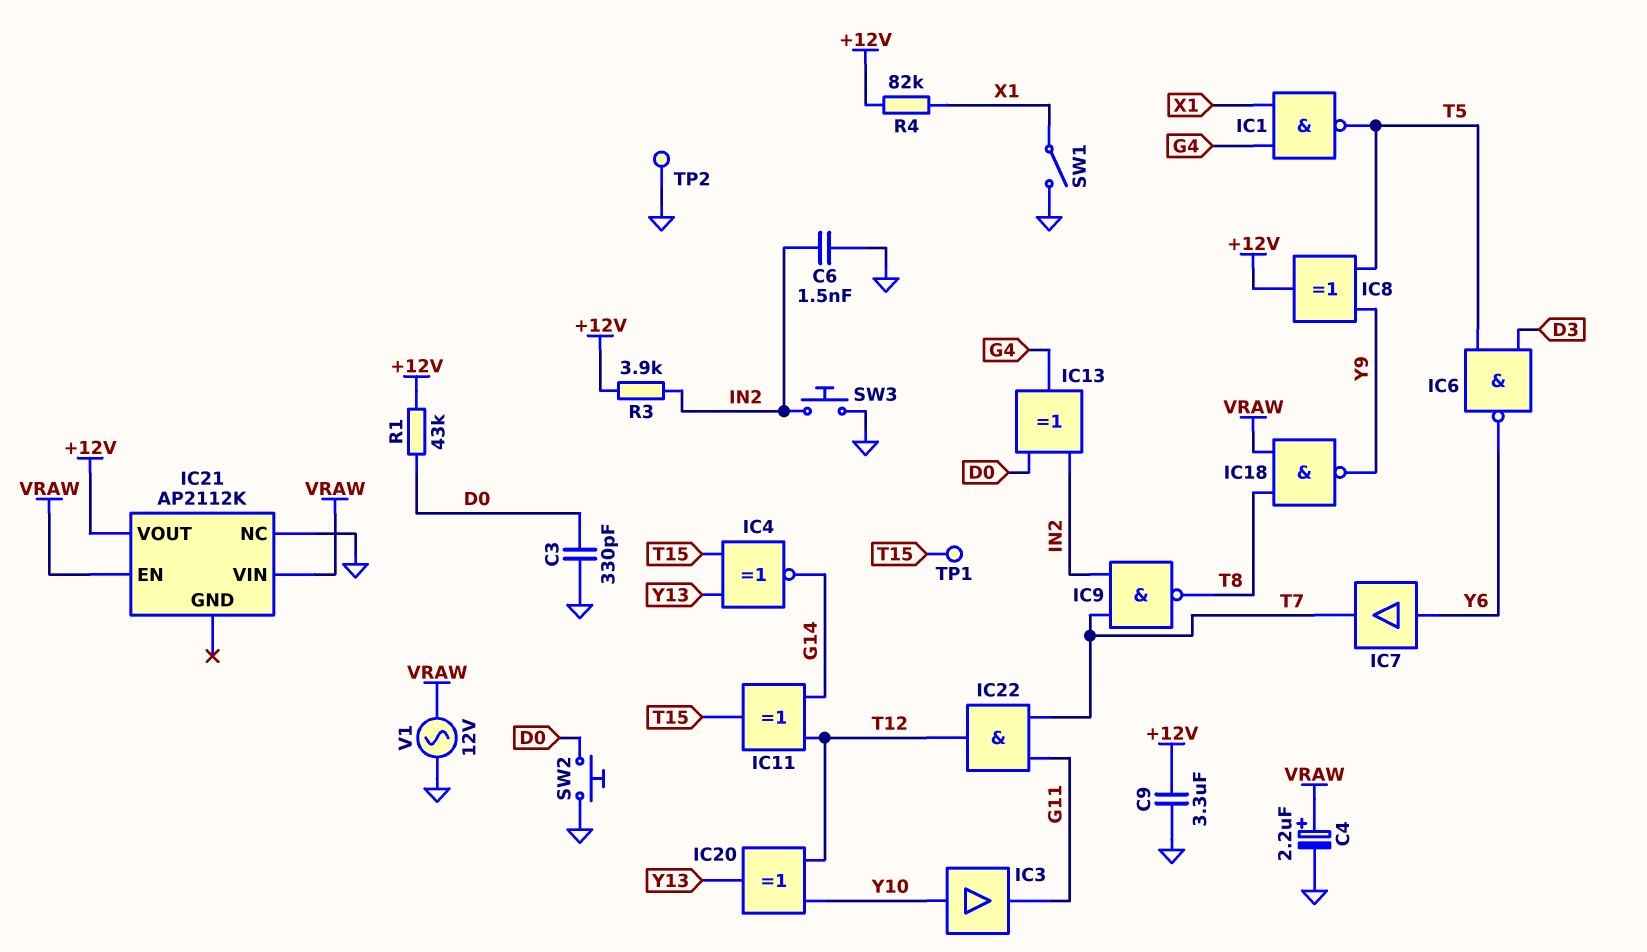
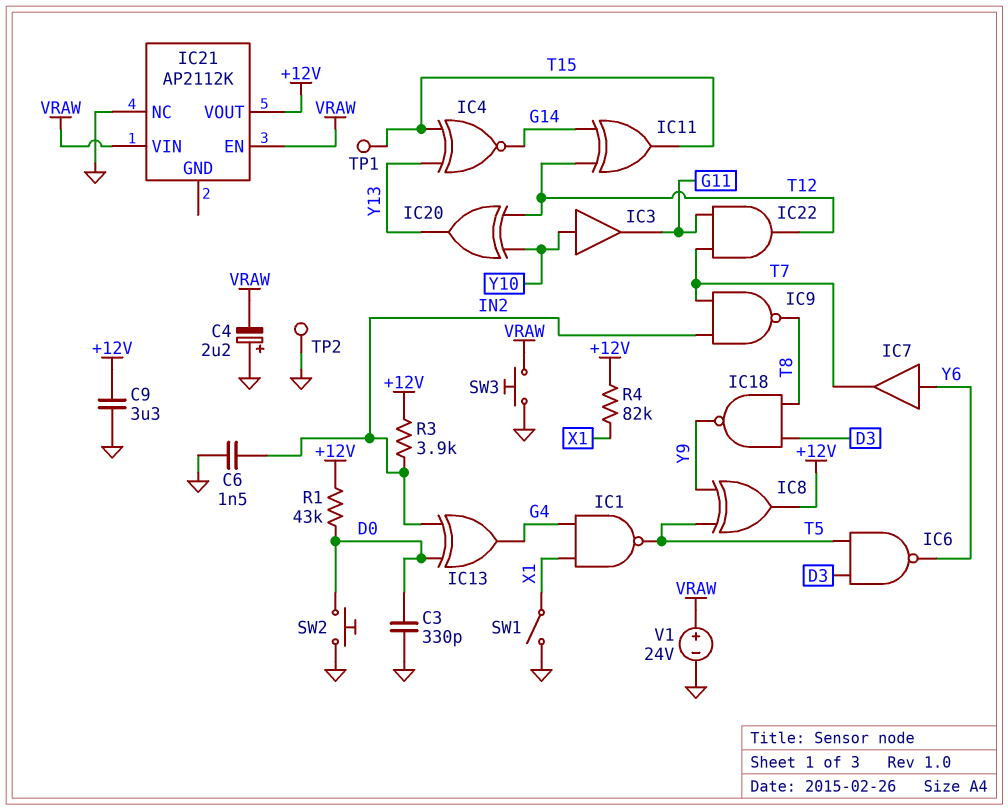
C4: 2.2uF (plus VRAW, minus GND) -> 2.2uF (plus GND, minus VRAW)
IC18: NAND (in T8, in VRAW, out Y9) -> NAND (in D3, in T8, out Y9)
SW3: button (GND, IN2) -> button (GND, VRAW)
V1: AC 12V (GND, VRAW) -> 24V (plus VRAW, minus GND)

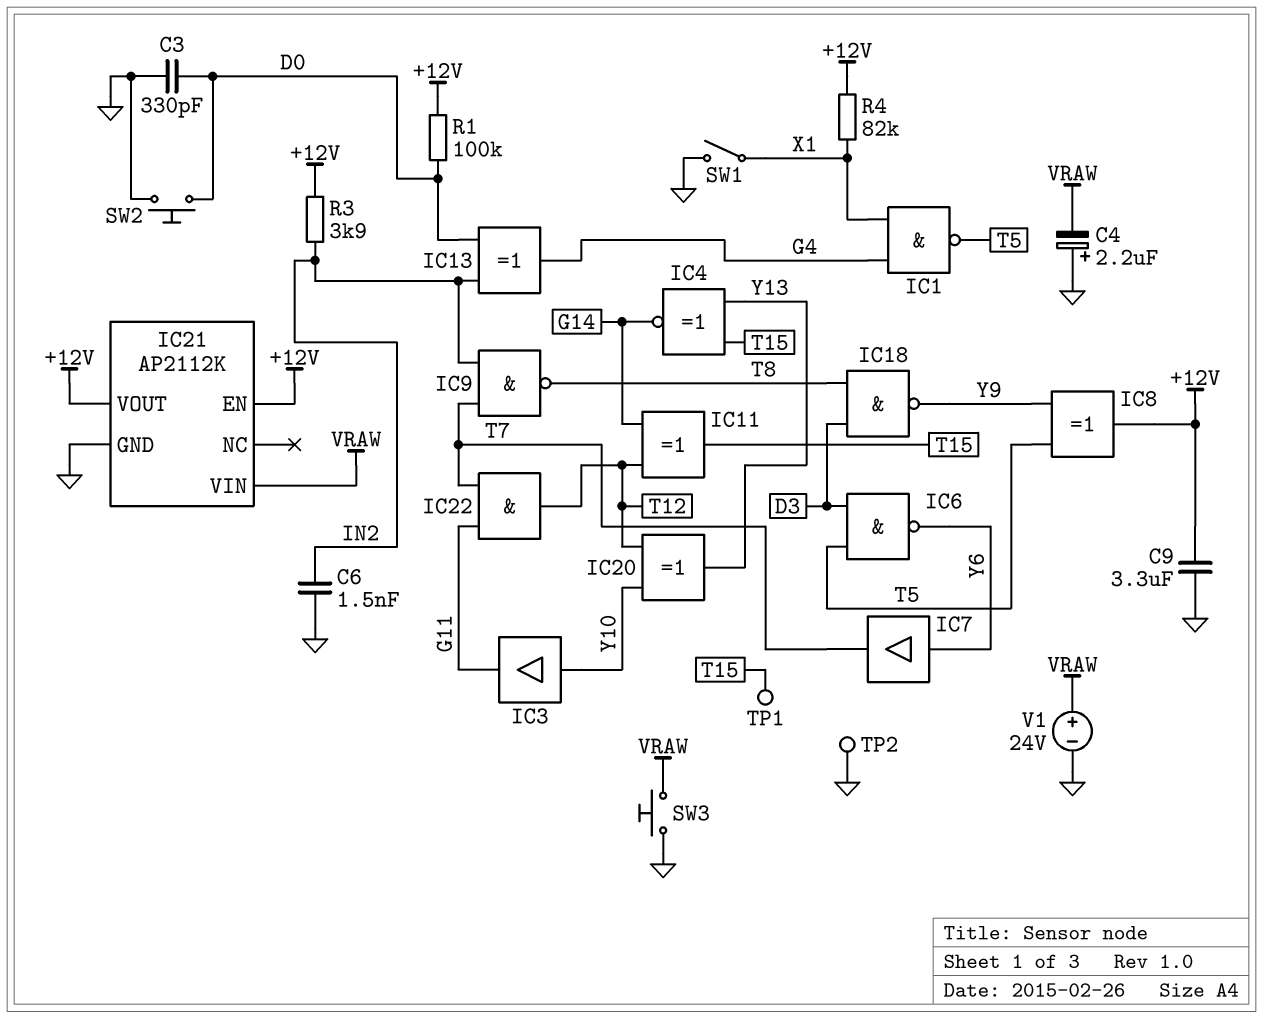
IC21 pin EN: VRAW -> +12V
IC21 pin GND: none -> GND
IC21 pin NC: GND -> none
R1: 43k (+12V, D0) -> 100k (+12V, D0)

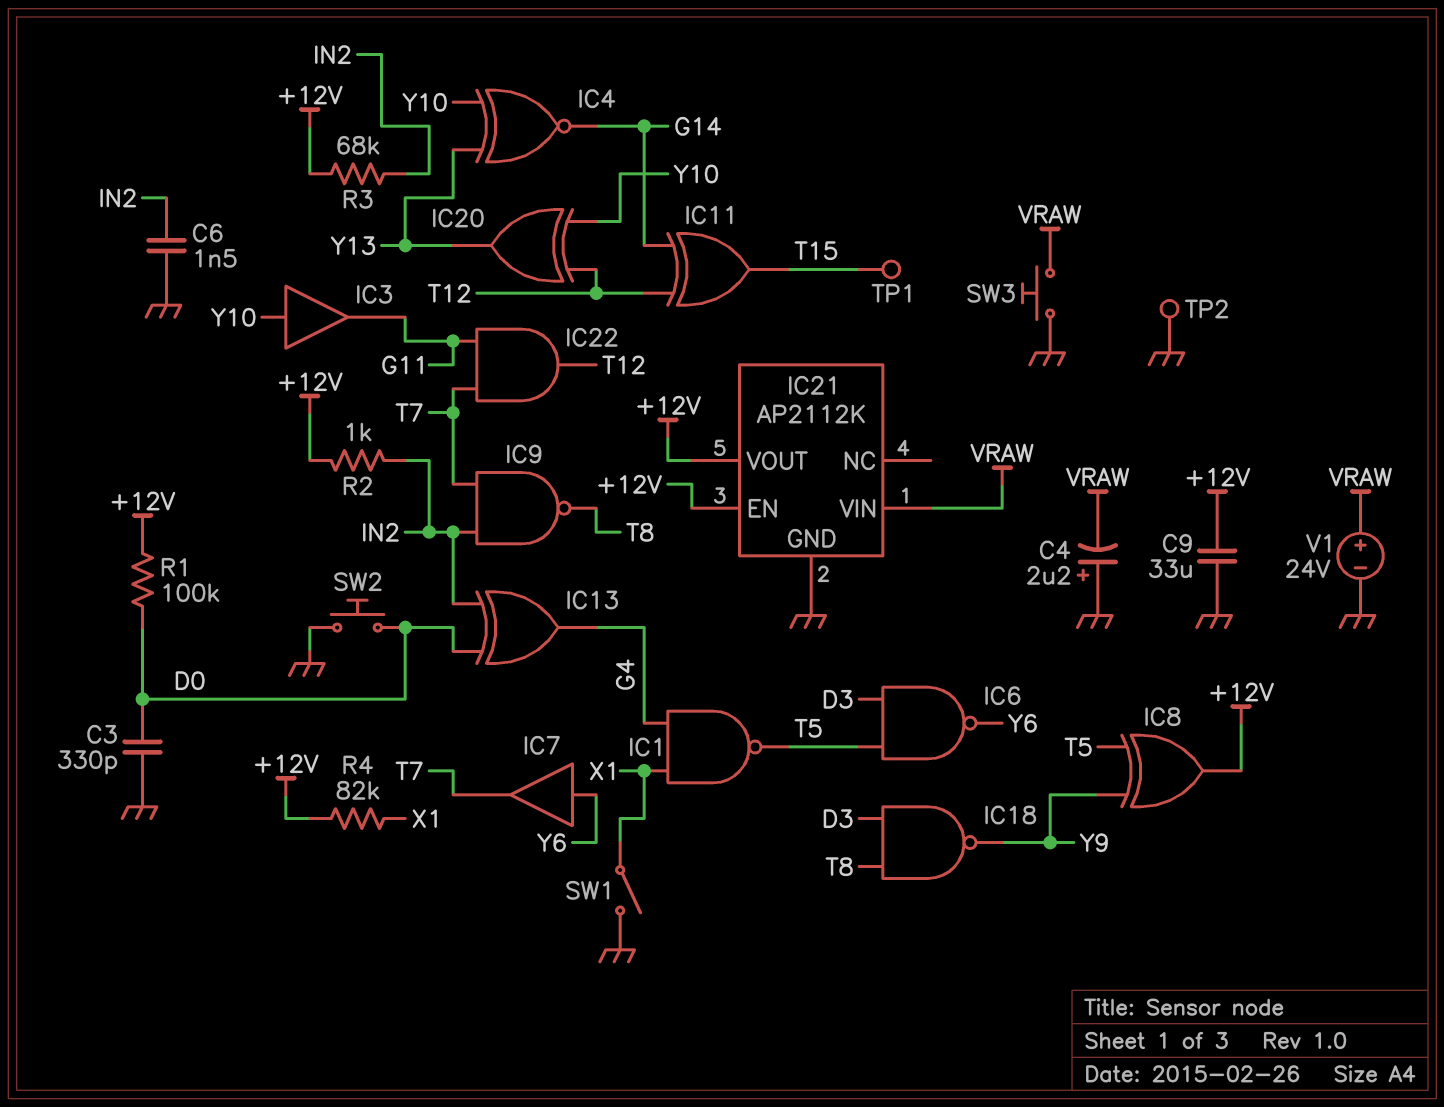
C9: 3.3uF (+12V, GND) -> 33uF (+12V, GND)
IC4: XNOR (in T15, in Y13, out G14) -> XNOR (in Y10, in Y13, out G14)
R2: none -> 1k (+12V, IN2)
R3: 3.9k (+12V, IN2) -> 68k (+12V, IN2)

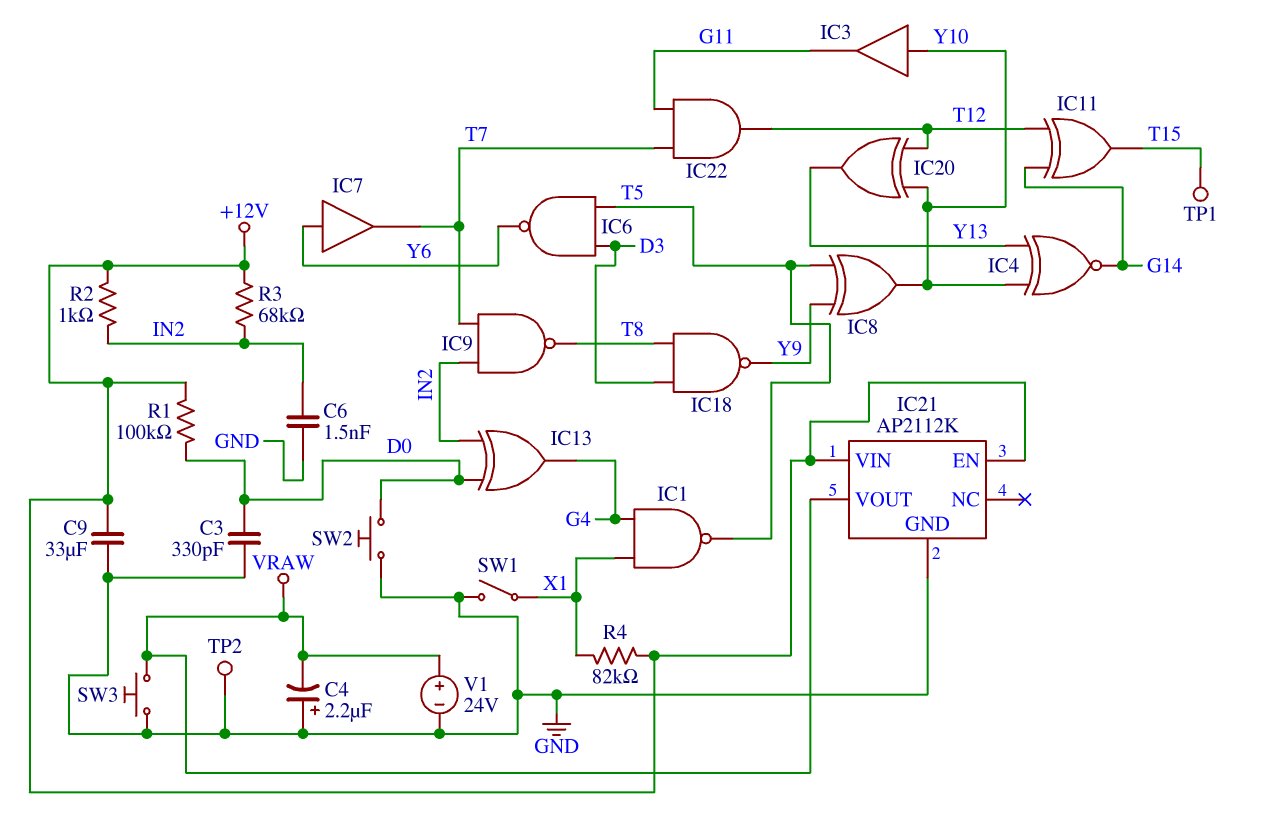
IC8: XOR (in T5, in Y9, out +12V) -> XOR (in T5, in Y9, out Y10)
IC21 pin VIN: VRAW -> +12V
IC21 pin VOUT: +12V -> VRAW

